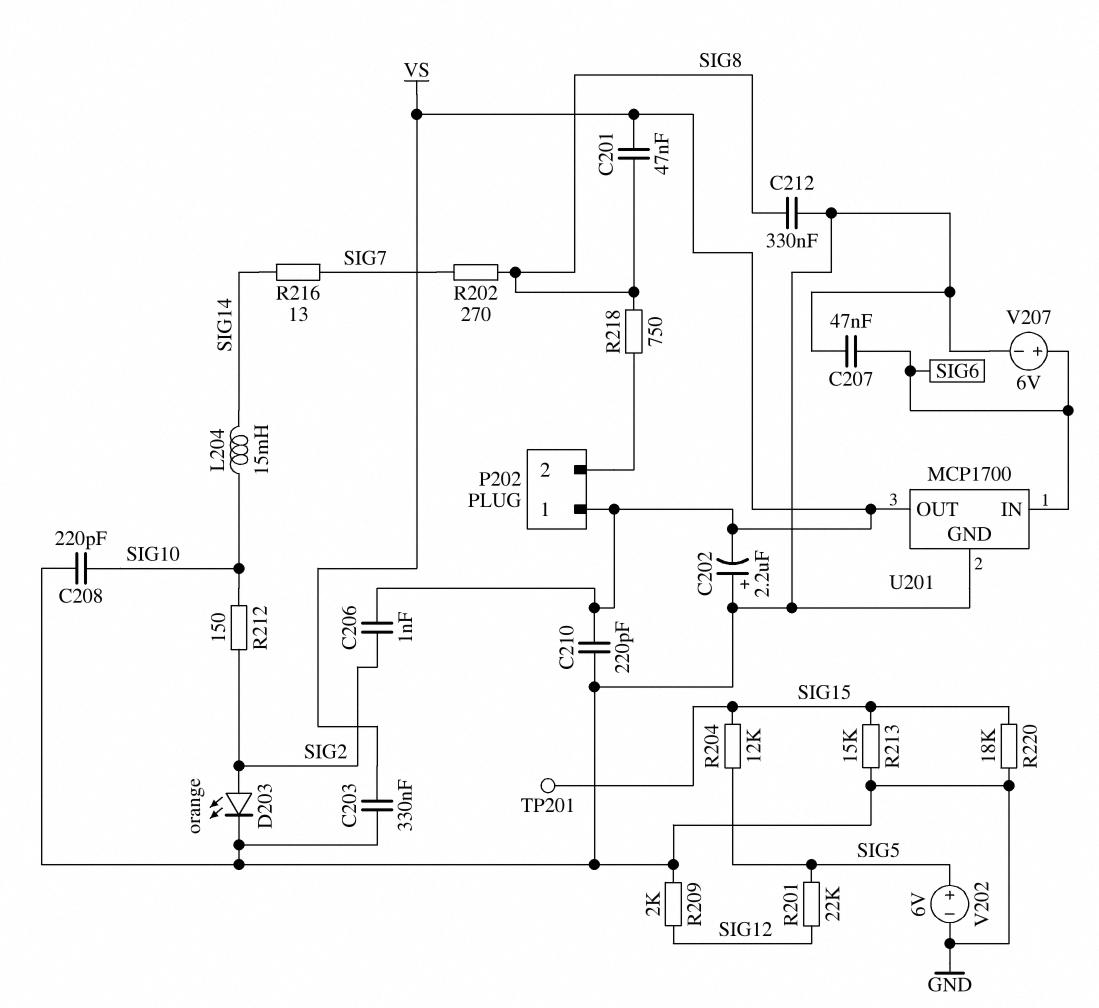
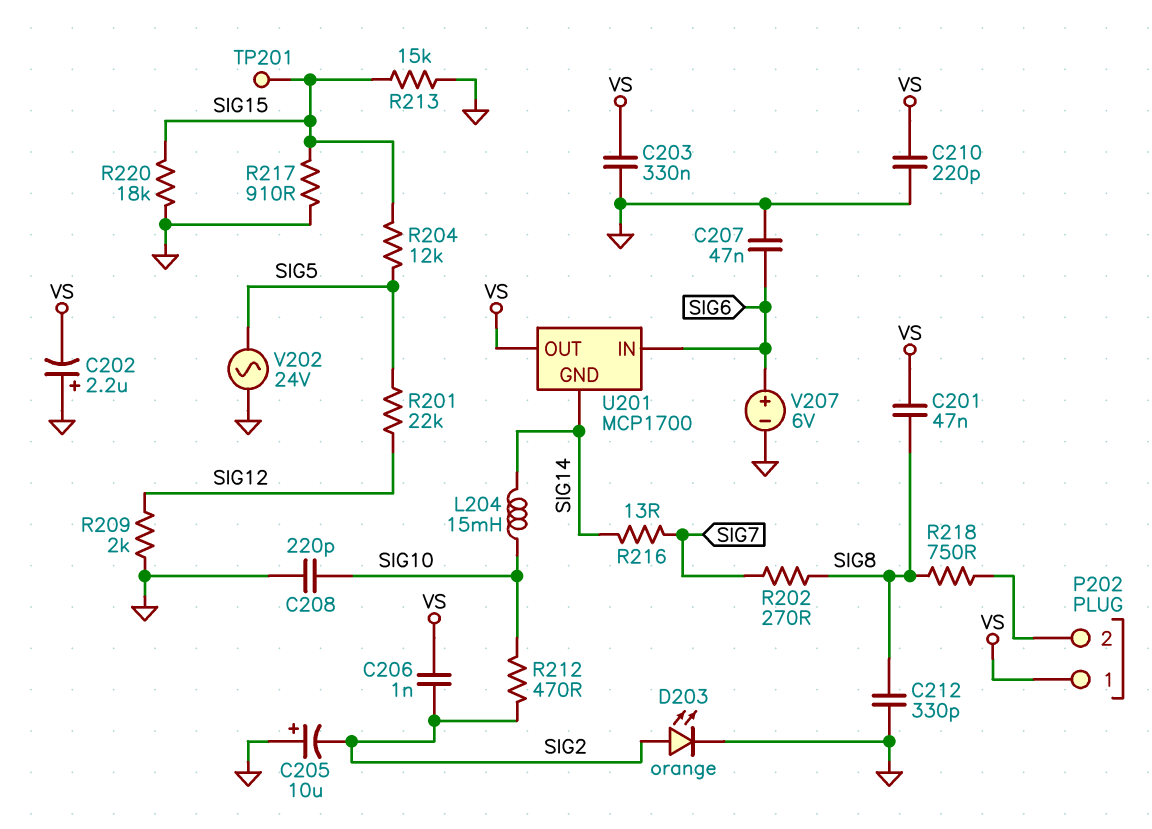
C205: none -> 10uF (plus GND, minus SIG2)
C212: 330nF (GND, SIG8) -> 330pF (GND, SIG8)
R212: 150 (SIG2, SIG10) -> 470 (SIG2, SIG10)
R217: none -> 910 (GND, SIG15)
U201 pin GND: GND -> SIG14
V202: 6V (plus SIG5, minus GND) -> AC 24V (GND, SIG5)

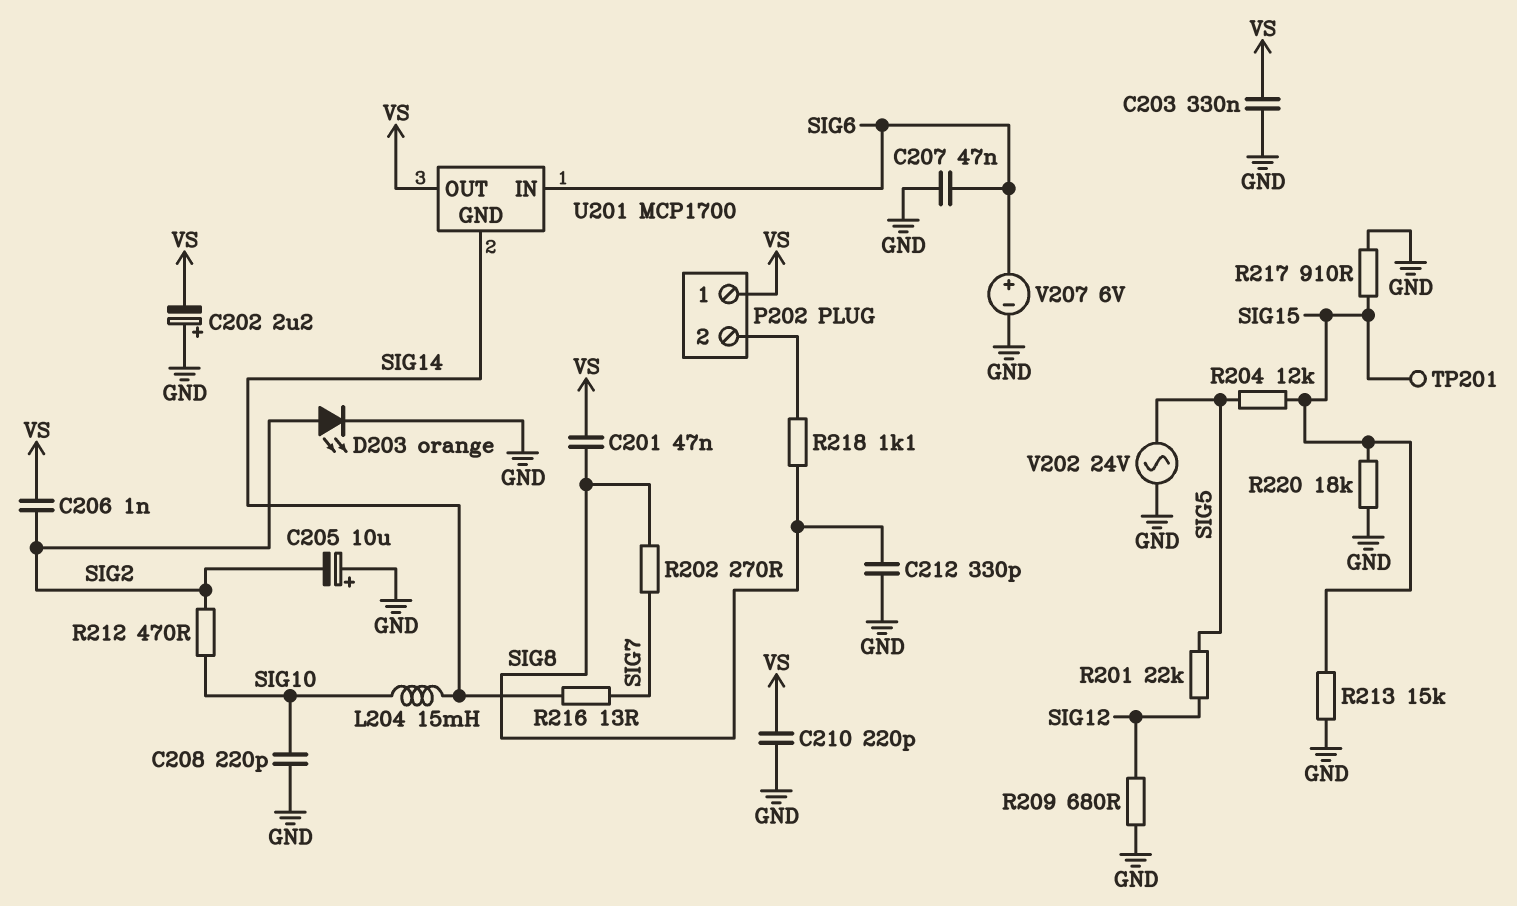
R209: 2k (GND, SIG12) -> 680 (GND, SIG12)
R218: 750 (P202/2, SIG8) -> 1.1k (P202/2, SIG8)

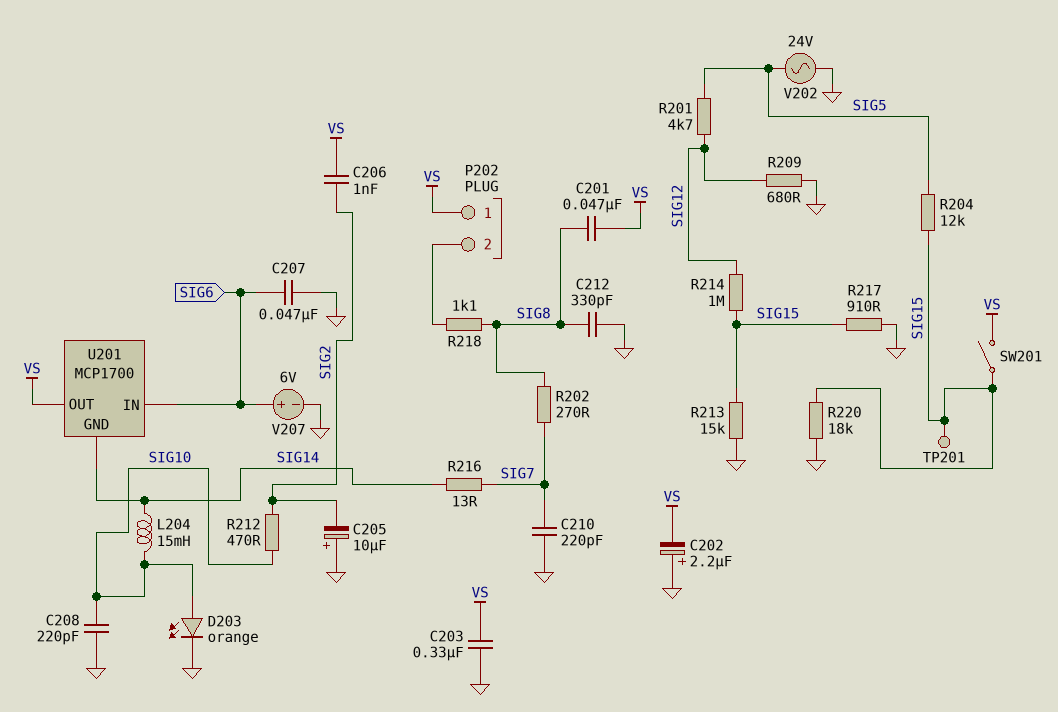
C210: 220pF (GND, VS) -> 220pF (GND, SIG7)
D203: LED orange (A SIG2, K GND) -> LED orange (A SIG10, K GND)
R201: 22k (SIG5, SIG12) -> 4.7k (SIG5, SIG12)
R214: none -> 1M (SIG12, SIG15)
SW201: none -> switch (SIG15, VS)

